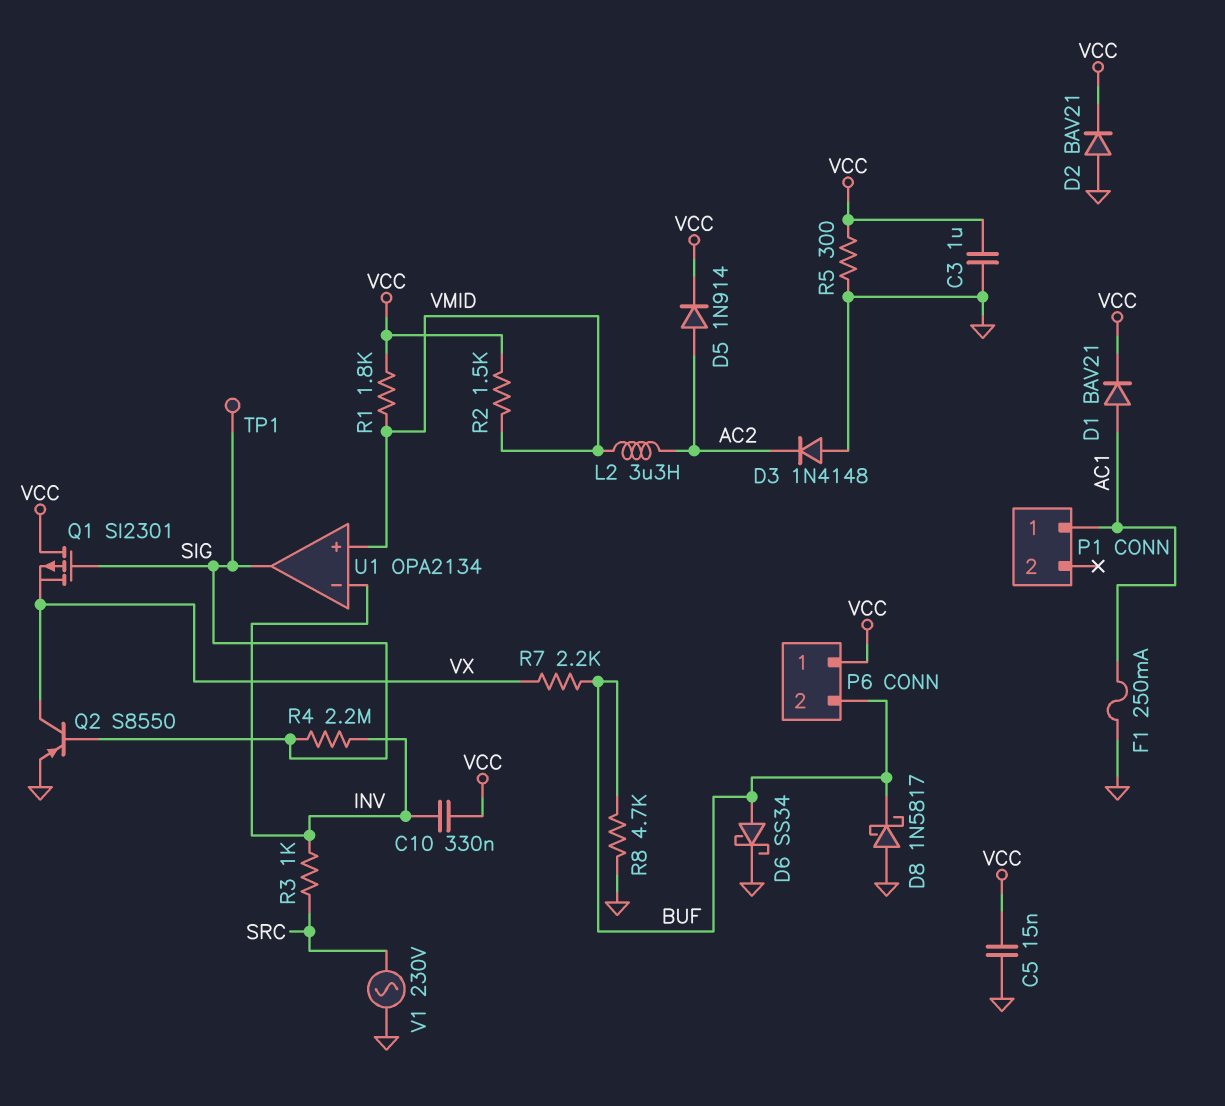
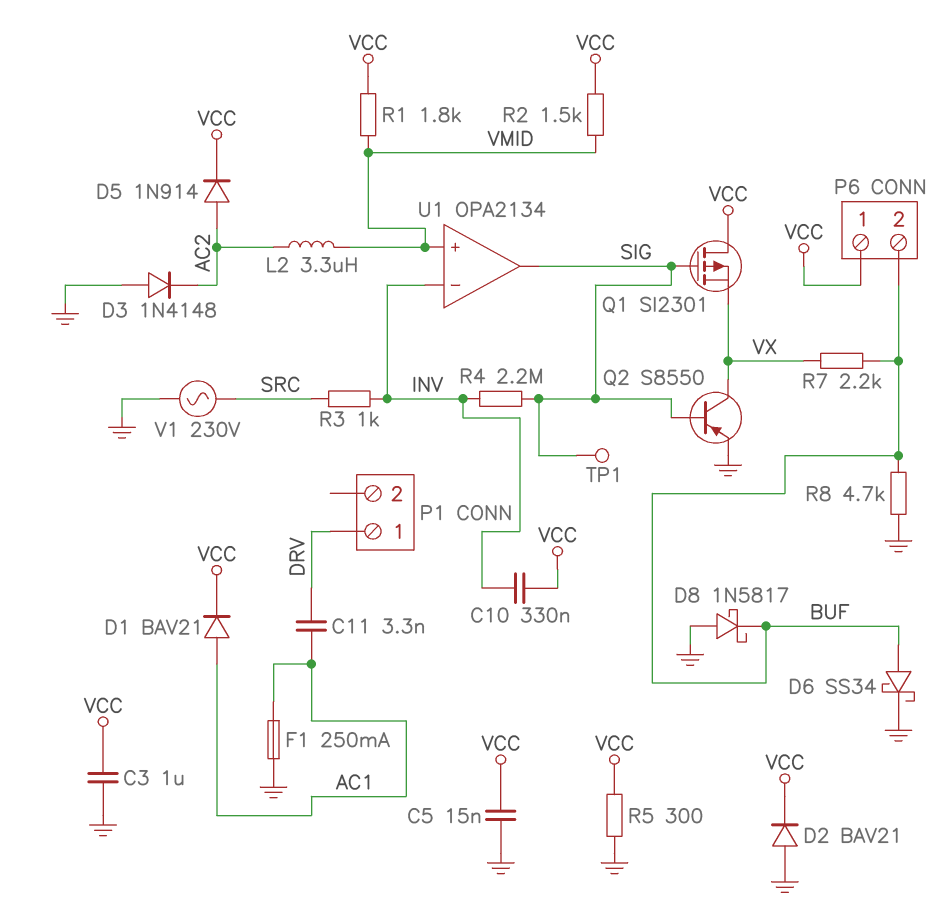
C11: none -> 3.3nF (AC1, DRV)
P1 pin 1: AC1 -> DRV

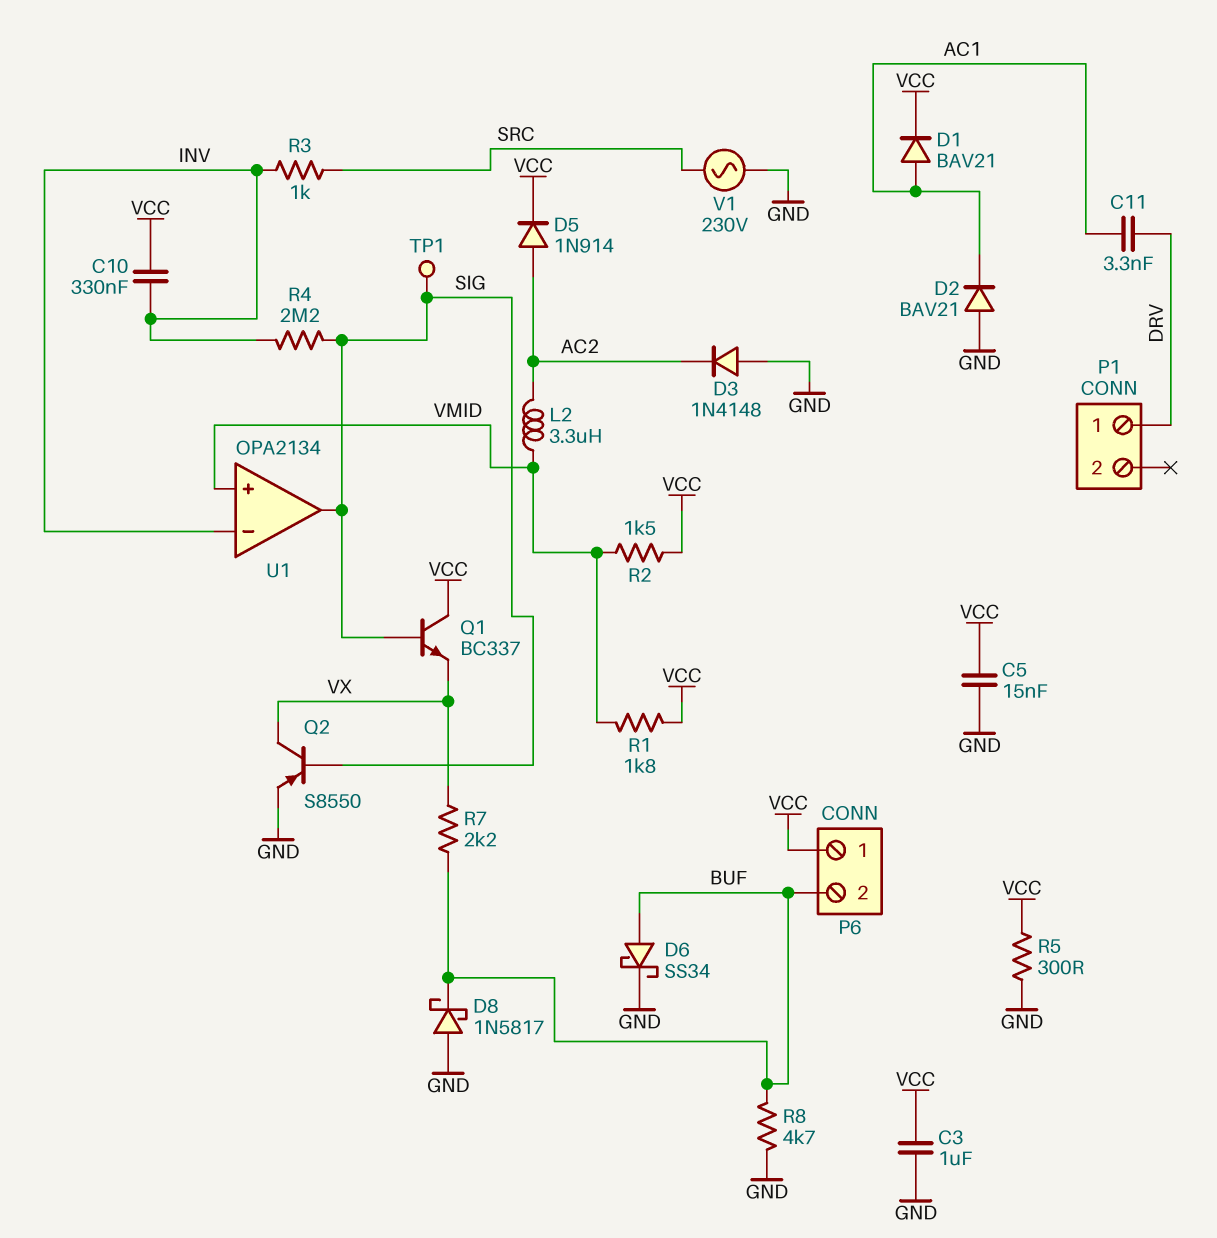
D2: diode BAV21 (A GND, K VCC) -> diode BAV21 (A GND, K AC1)
F1: 250mA (AC1, GND) -> none
Q1: PMOS SI2301 (G SIG, D VCC, S VX) -> NPN BC337 (B SIG, C VCC, E VX)

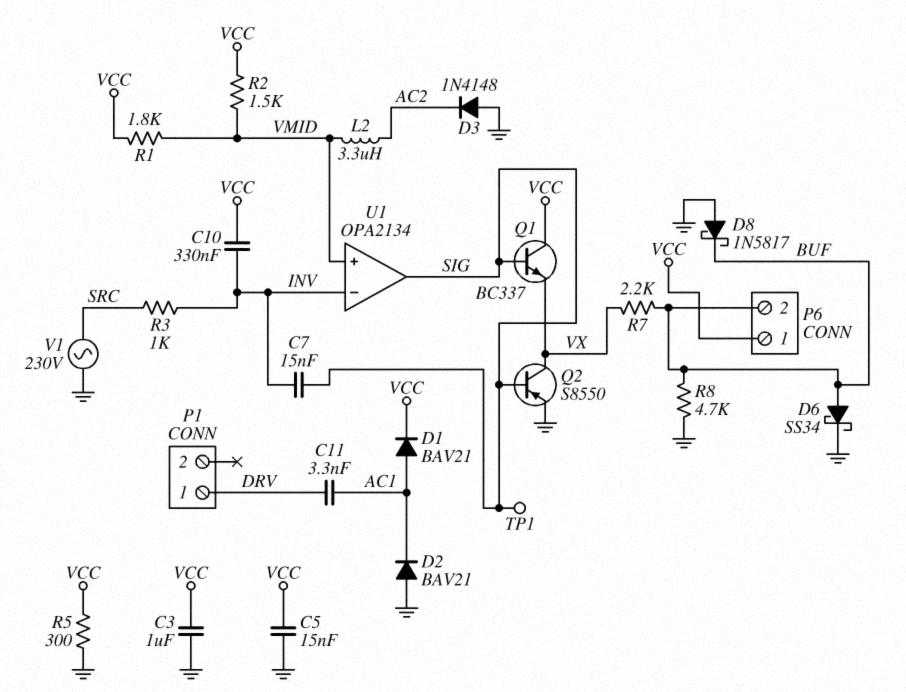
C7: none -> 15nF (INV, SIG)
D5: diode 1N914 (A AC2, K VCC) -> none
R4: 2.2M (INV, SIG) -> none

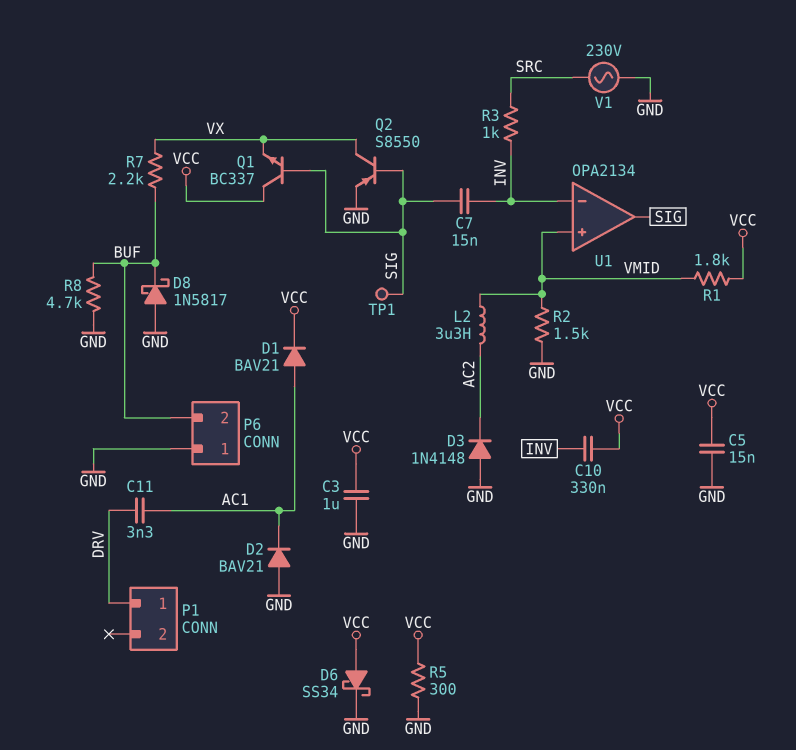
D6: schottky SS34 (A BUF, K GND) -> schottky SS34 (A VCC, K GND)
P6 pin 1: VCC -> GND
R2: 1.5k (VCC, VMID) -> 1.5k (GND, VMID)

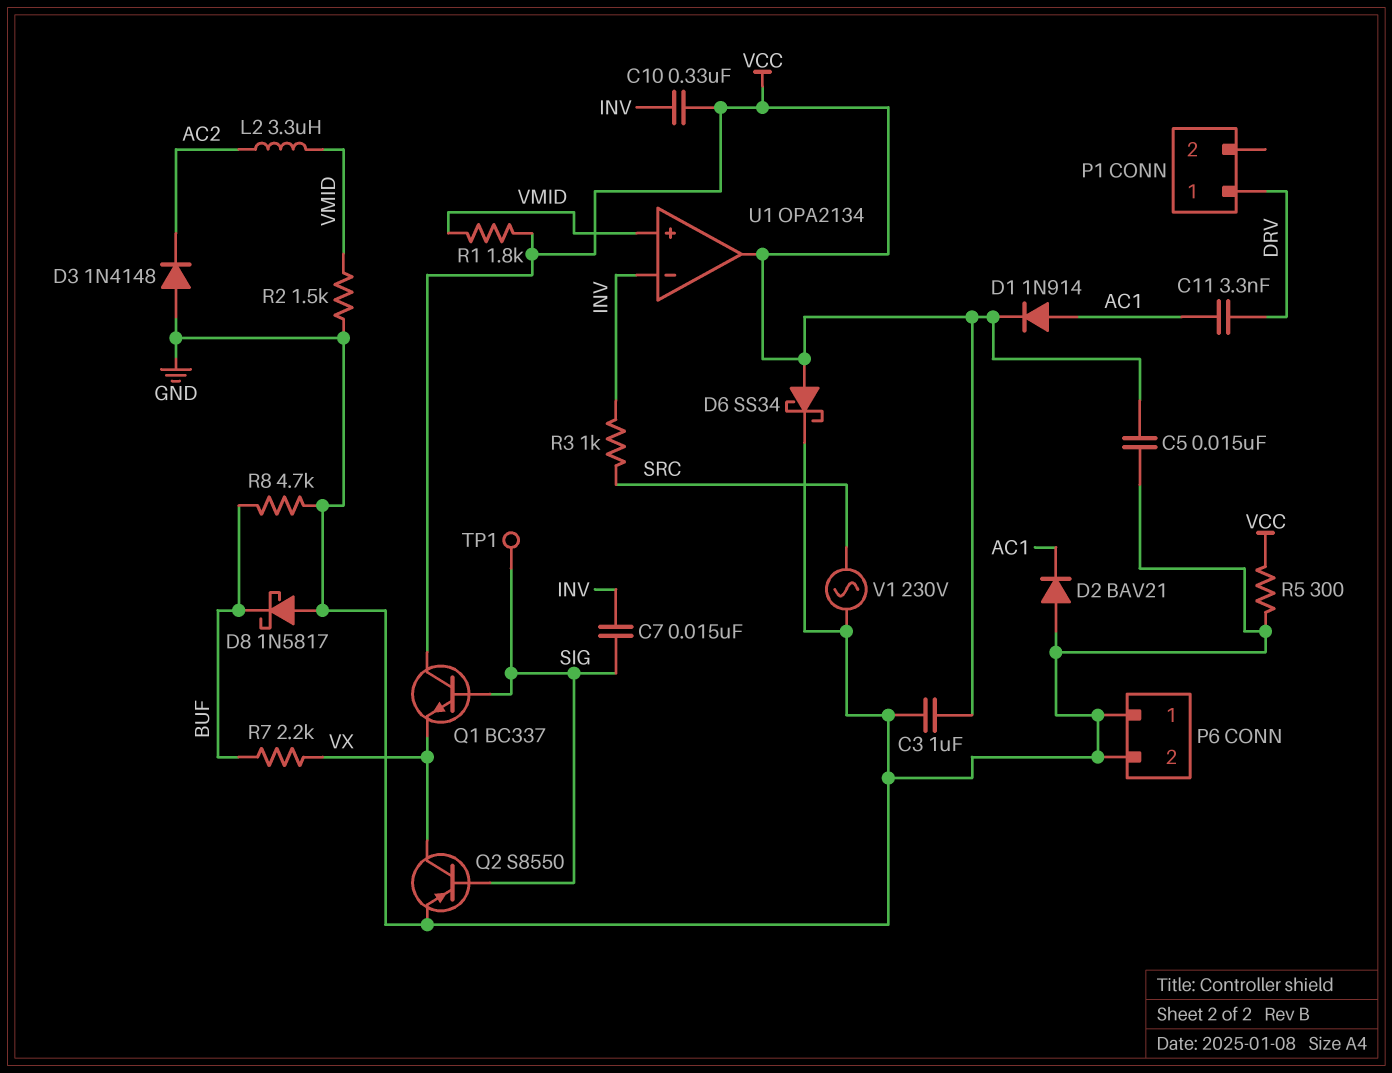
D1: diode BAV21 (A AC1, K VCC) -> diode 1N914 (A AC1, K VCC)
P6 pin 2: BUF -> GND
U1 pin out: SIG -> VCC

